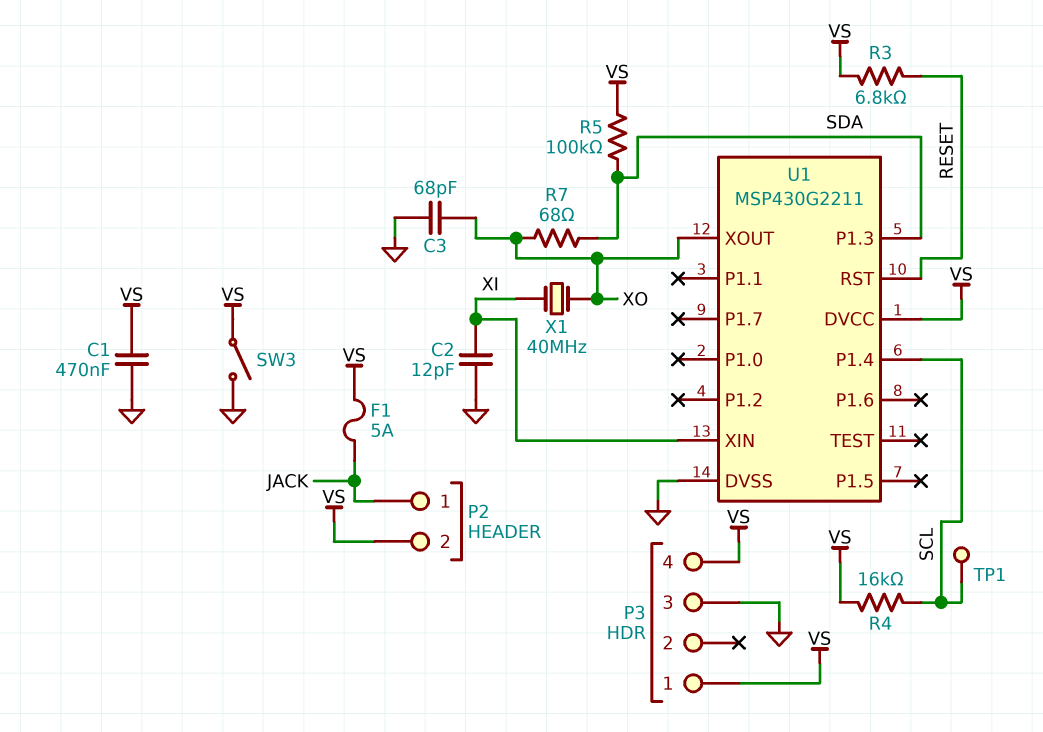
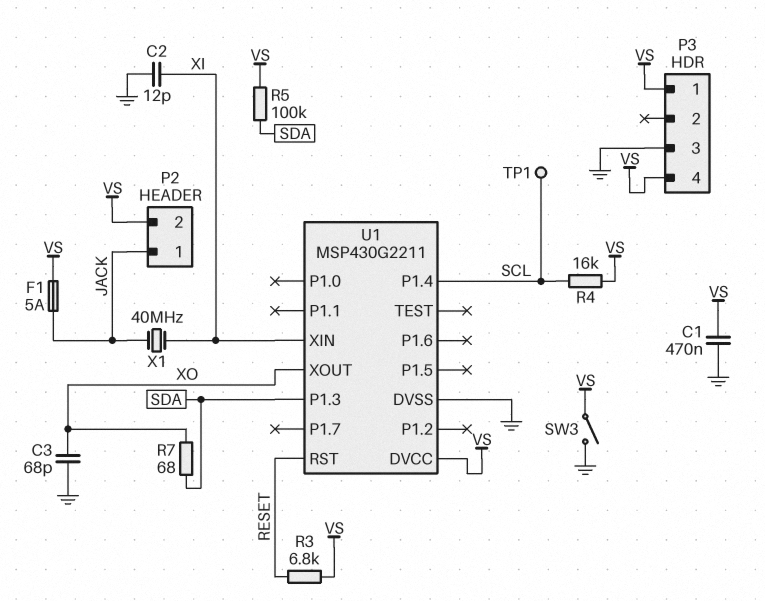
X1: 40MHz (XI, XO) -> 40MHz (JACK, XI)

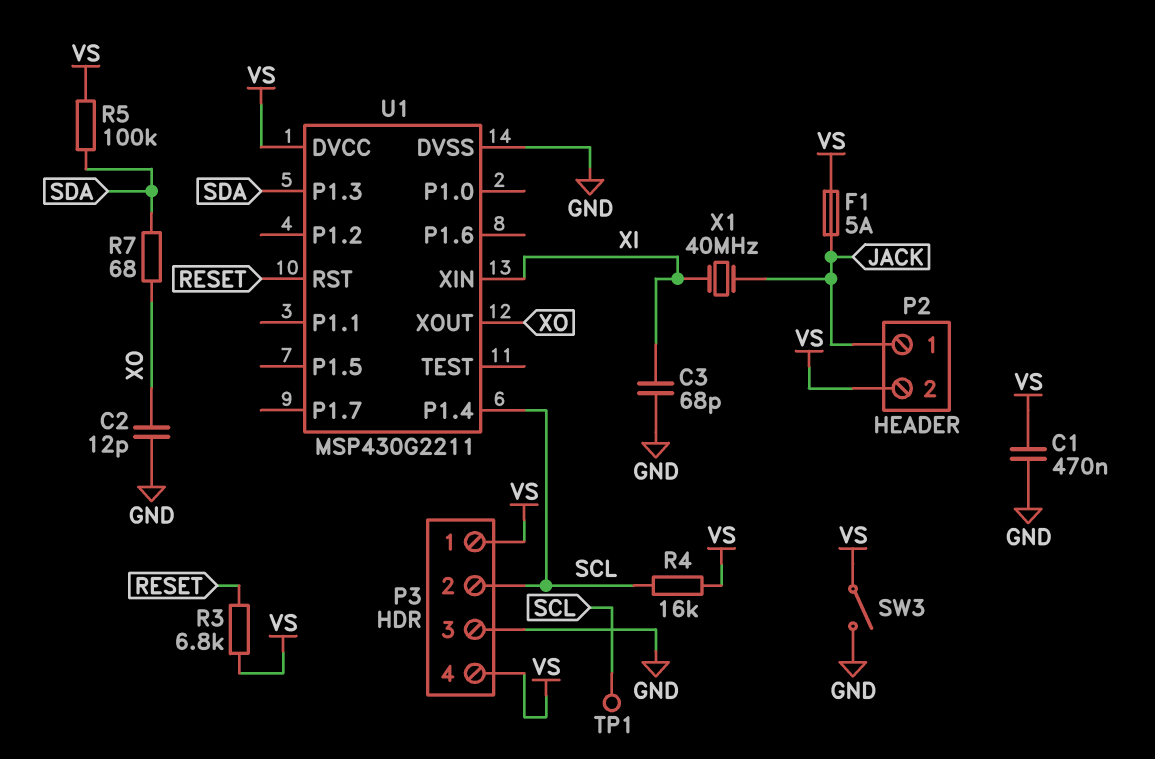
C2: 12pF (GND, XI) -> 12pF (GND, XO)
C3: 68pF (GND, XO) -> 68pF (GND, XI)
P3 pin 2: none -> SCL

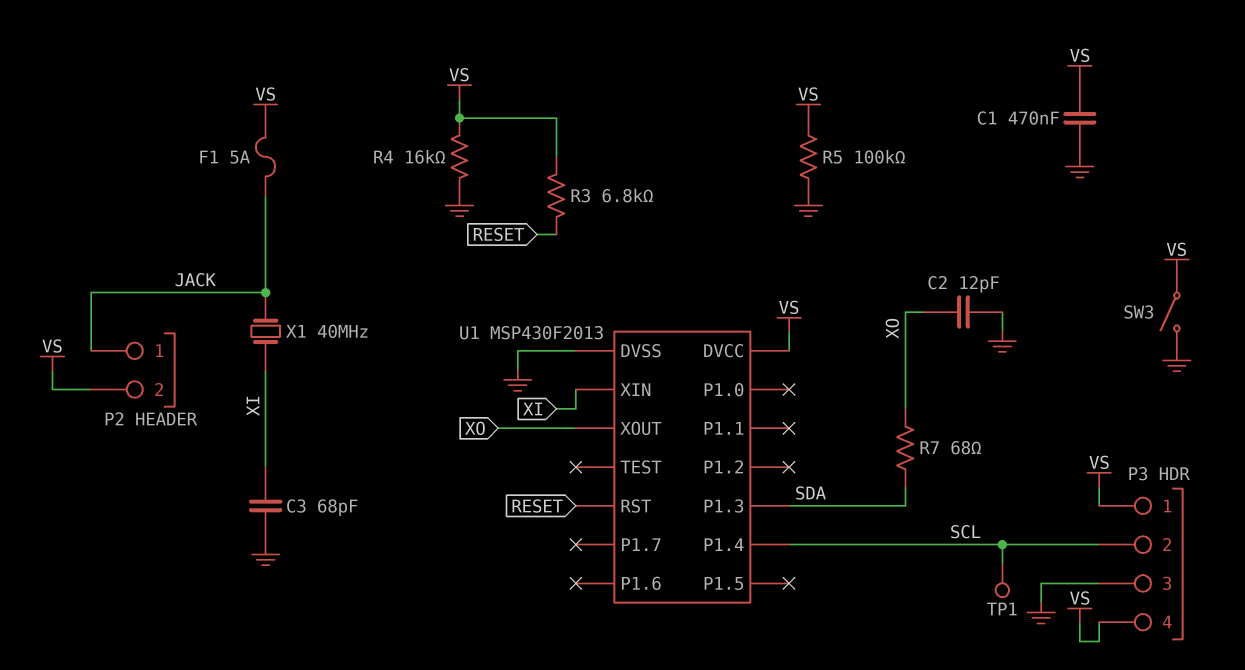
R4: 16k (SCL, VS) -> 16k (GND, VS)
R5: 100k (SDA, VS) -> 100k (GND, VS)
U1: MSP430G2211 -> MSP430F2013

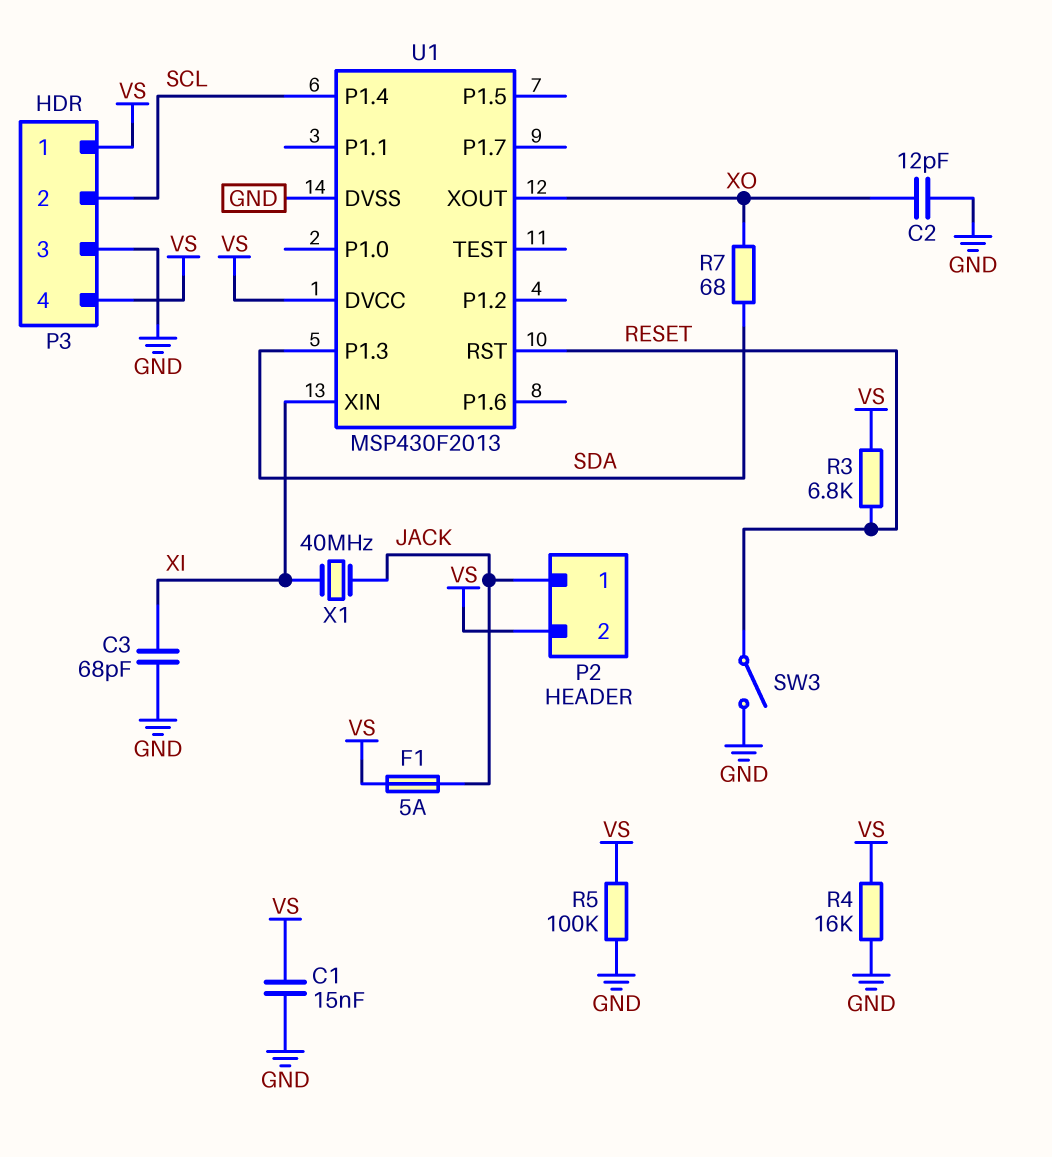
C1: 470nF (GND, VS) -> 15nF (GND, VS)
SW3: switch (GND, VS) -> switch (GND, RESET)
TP1: test point (SCL) -> none

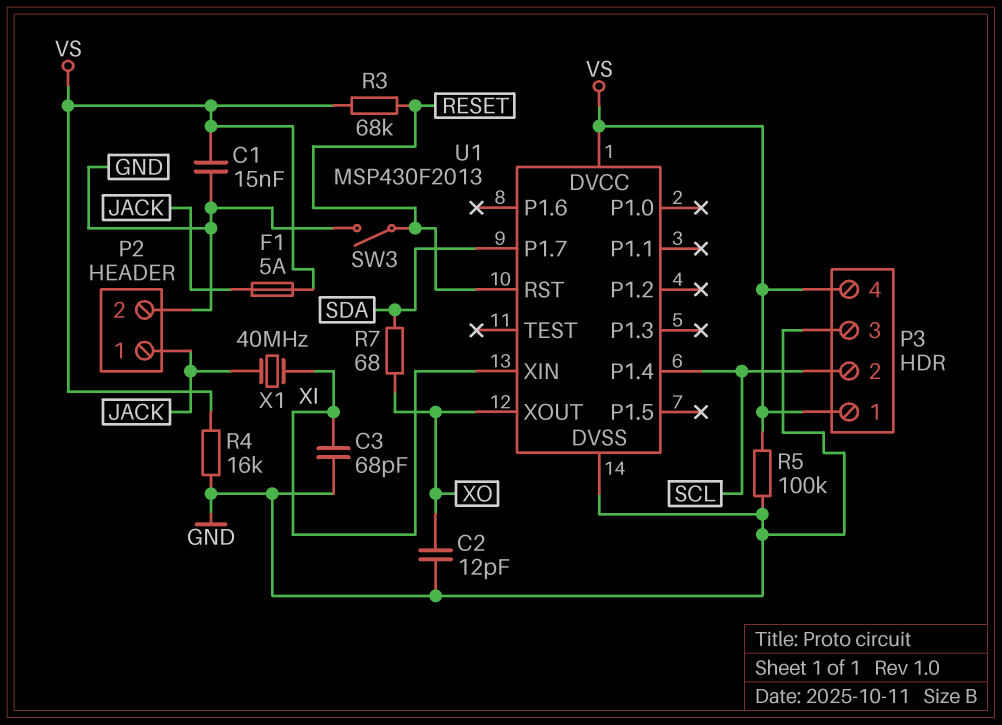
P2 pin 2: VS -> GND
R3: 6.8k (RESET, VS) -> 68k (RESET, VS)
U1 pin P1.3: SDA -> none
U1 pin P1.7: none -> SDA

